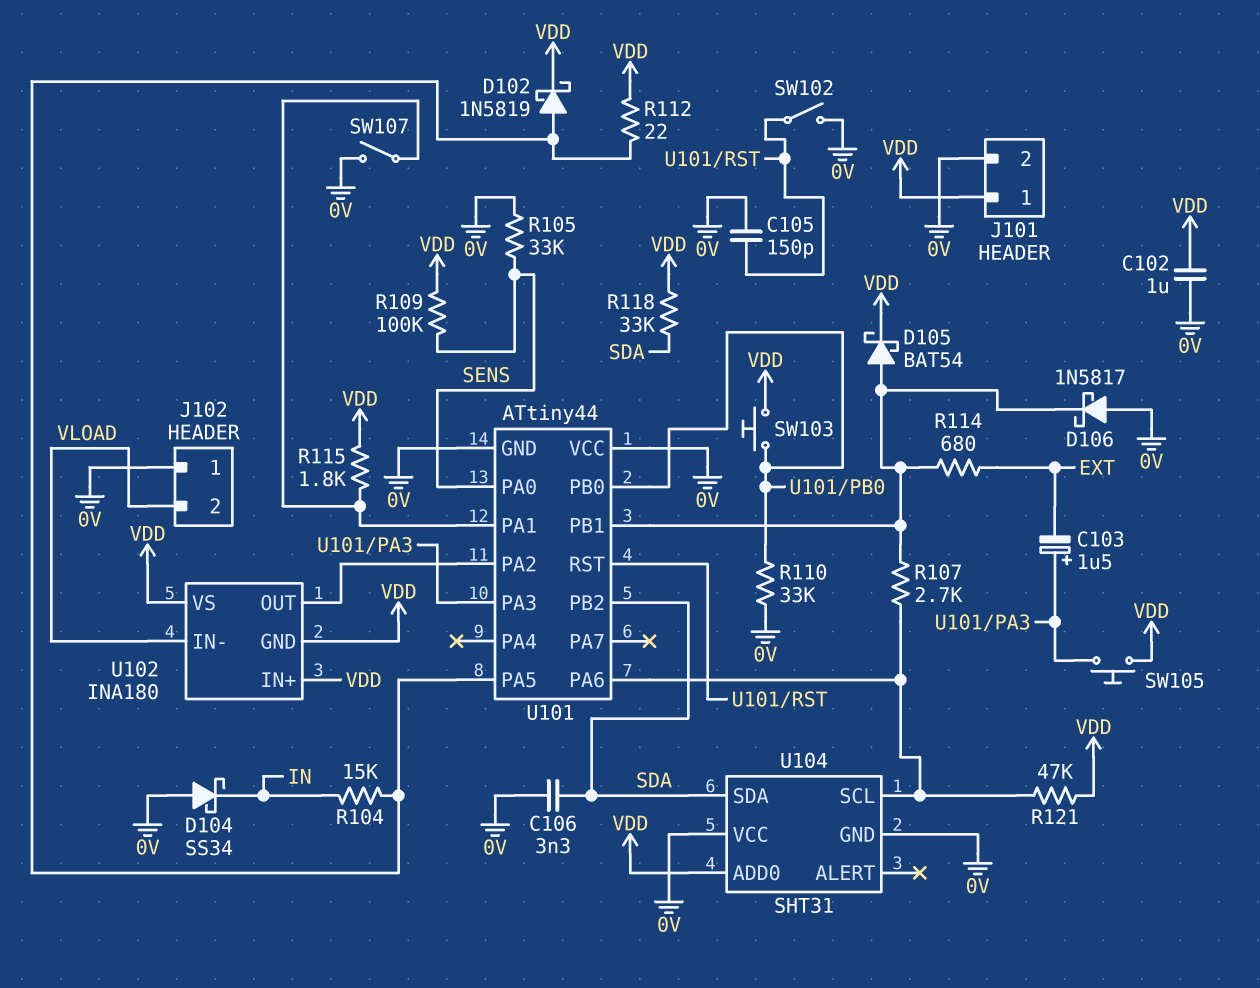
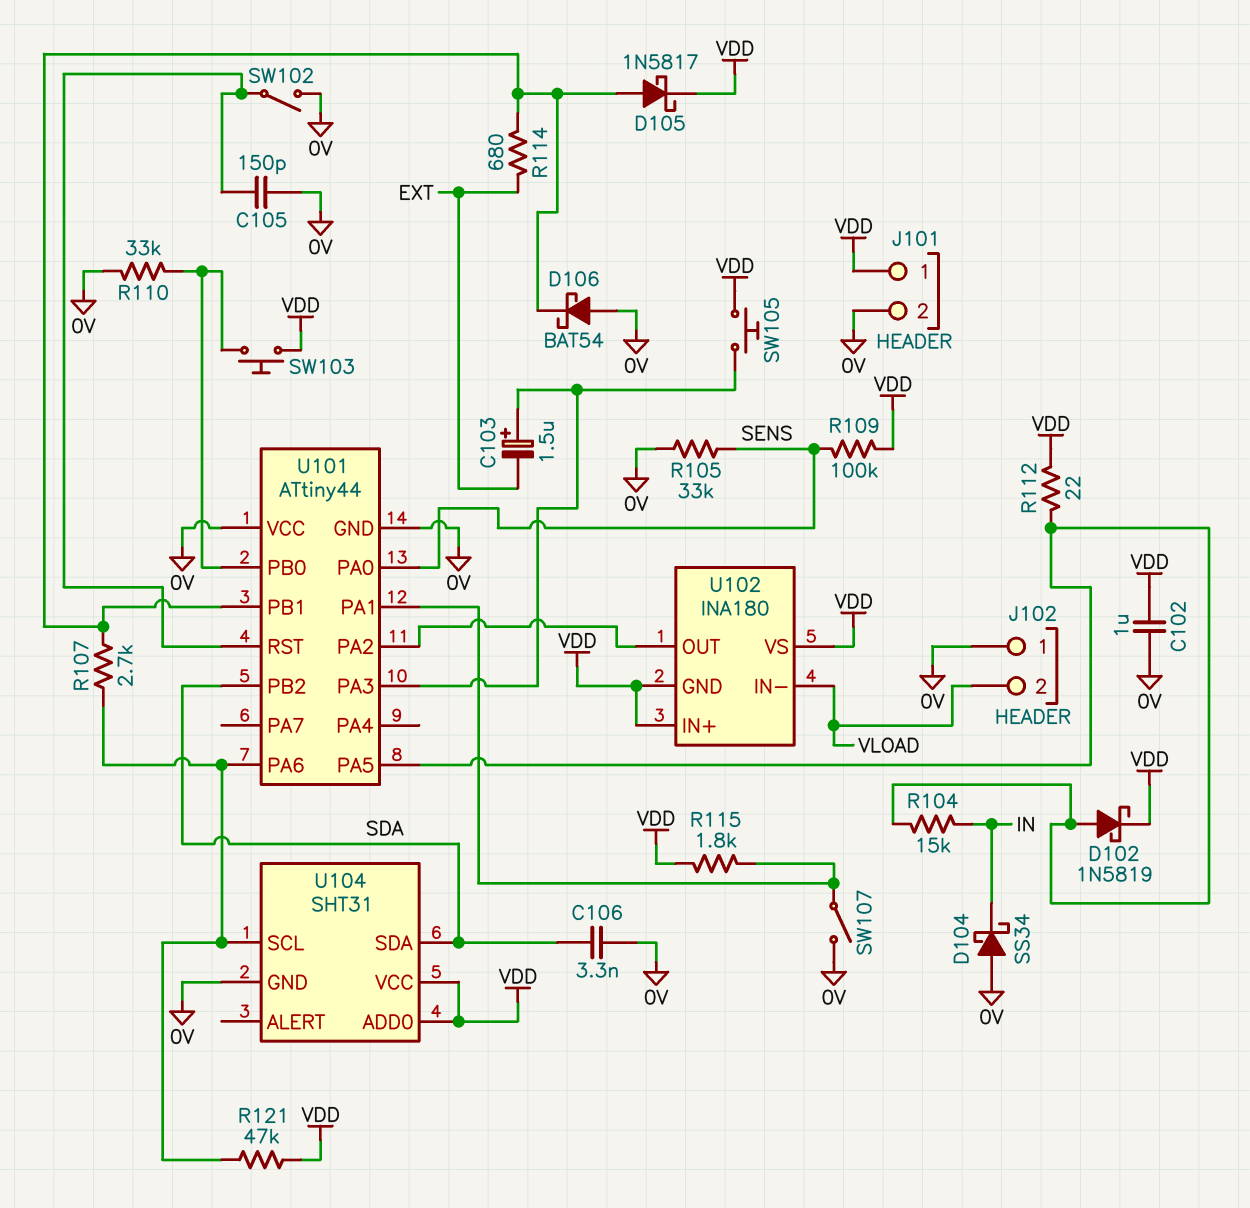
D105: schottky BAT54 (A U101/PB1, K VDD) -> schottky 1N5817 (A U101/PB1, K VDD)
D106: schottky 1N5817 (A 0V, K U101/PB1) -> schottky BAT54 (A 0V, K U101/PB1)
R118: 33k (SDA, VDD) -> none
U104 pin VCC: 0V -> VDD

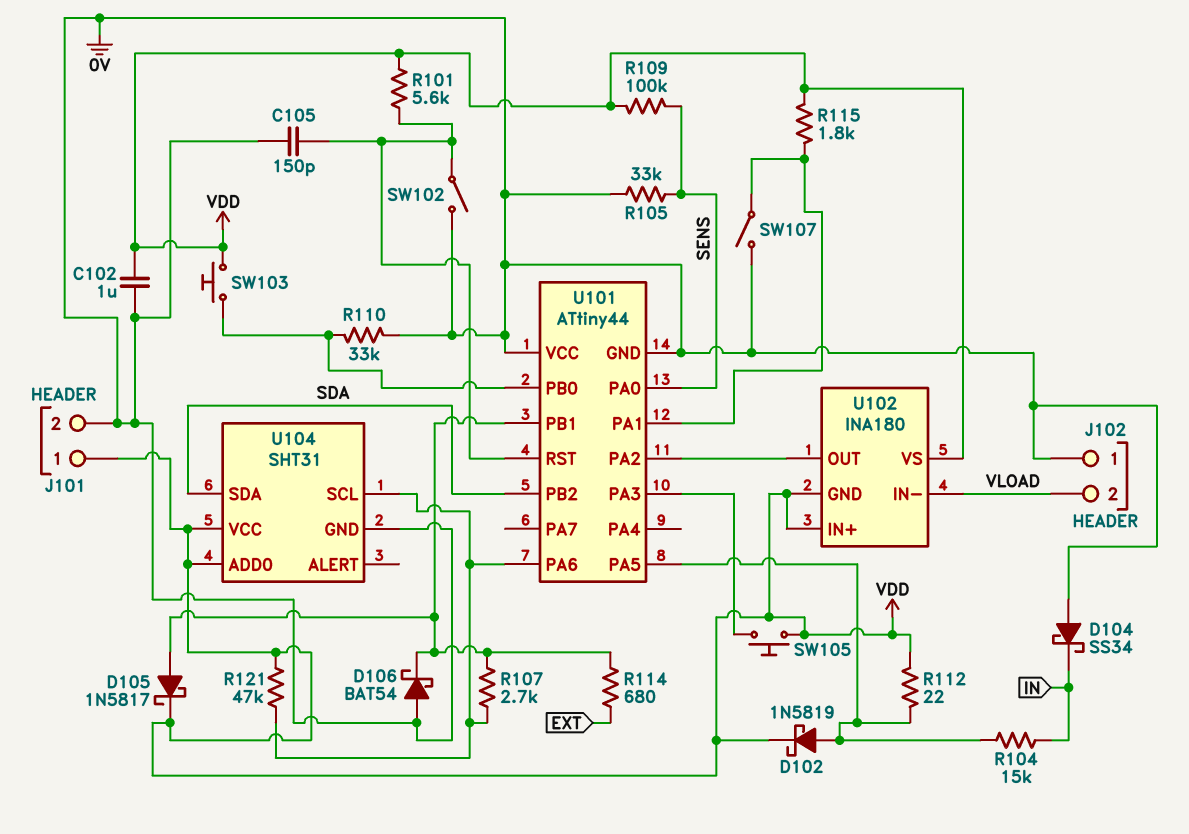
C103: 1.5uF (plus U101/PA3, minus EXT) -> none
C106: 3.3nF (0V, SDA) -> none
R101: none -> 5.6k (U101/RST, VDD)

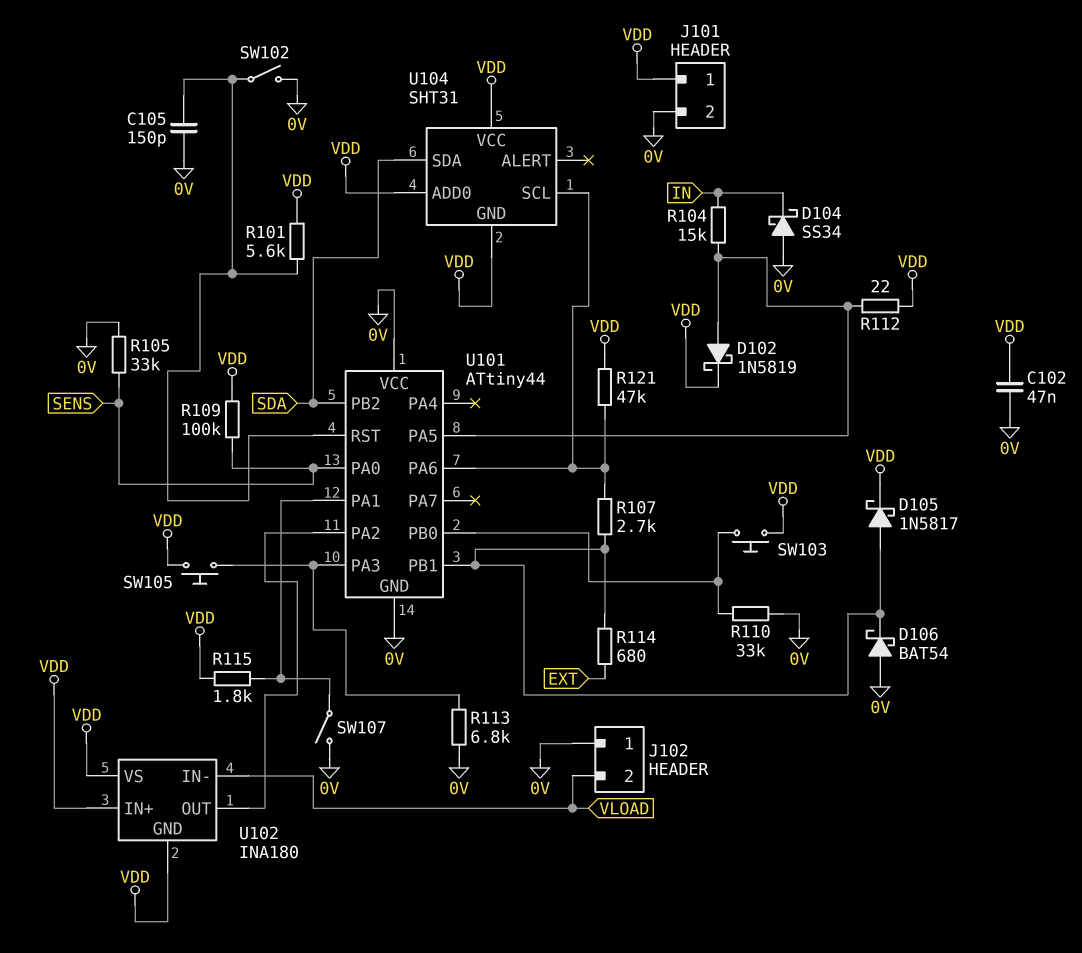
C102: 1uF (0V, VDD) -> 47nF (0V, VDD)
R113: none -> 6.8k (0V, U101/PA3)
U104 pin GND: 0V -> VDD

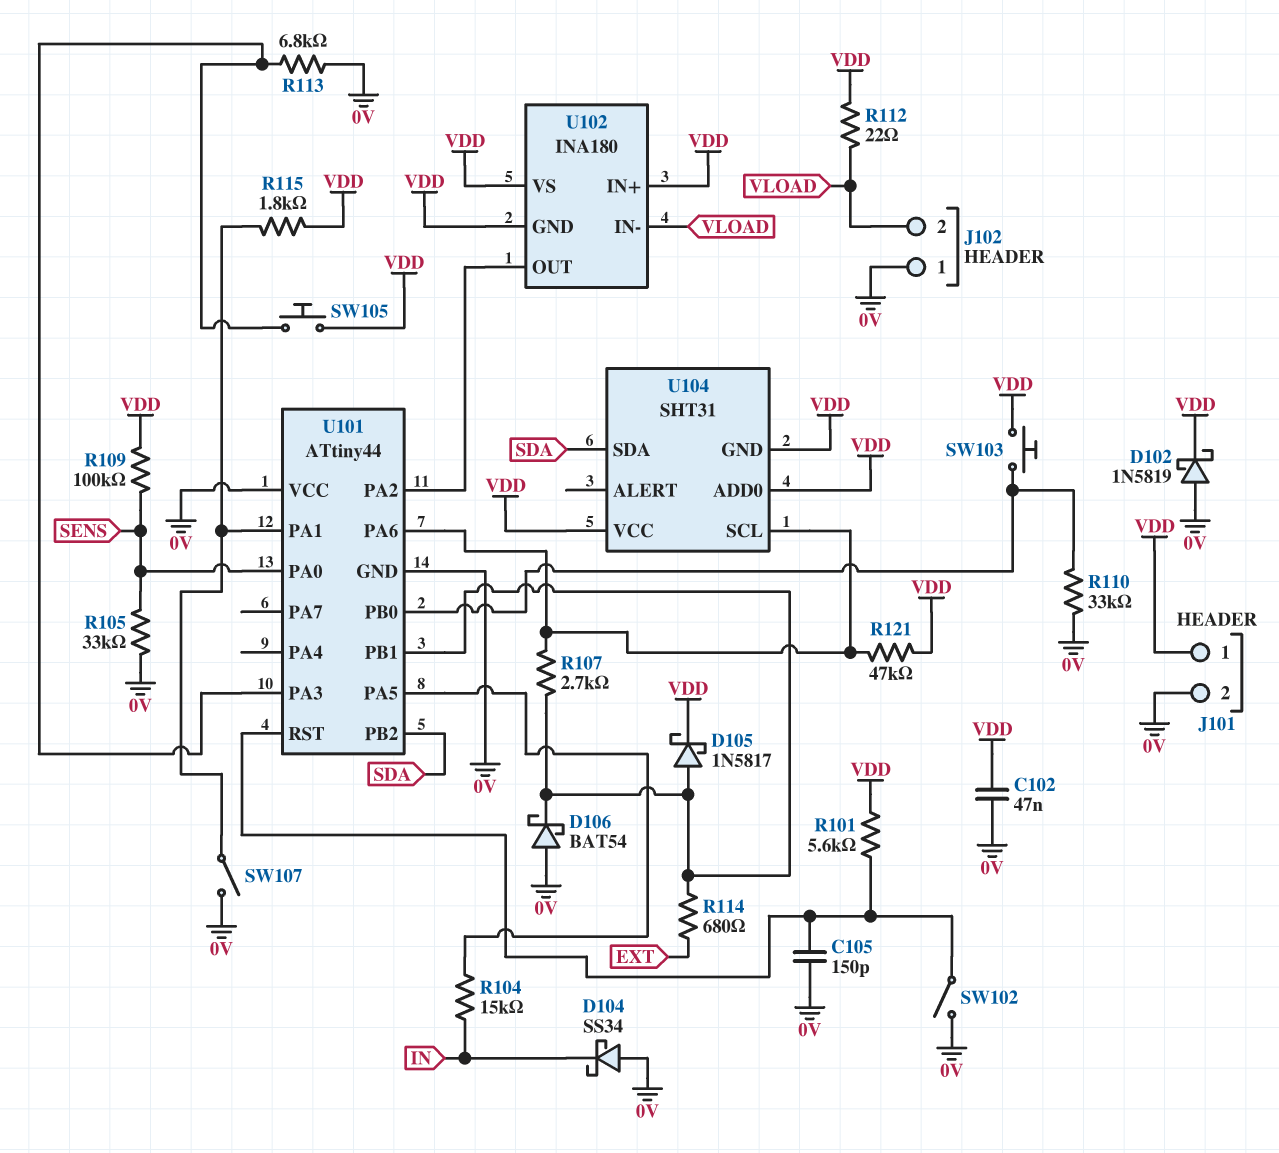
D102: schottky 1N5819 (A U101/PA5, K VDD) -> schottky 1N5819 (A 0V, K VDD)
R112: 22 (U101/PA5, VDD) -> 22 (VDD, VLOAD)

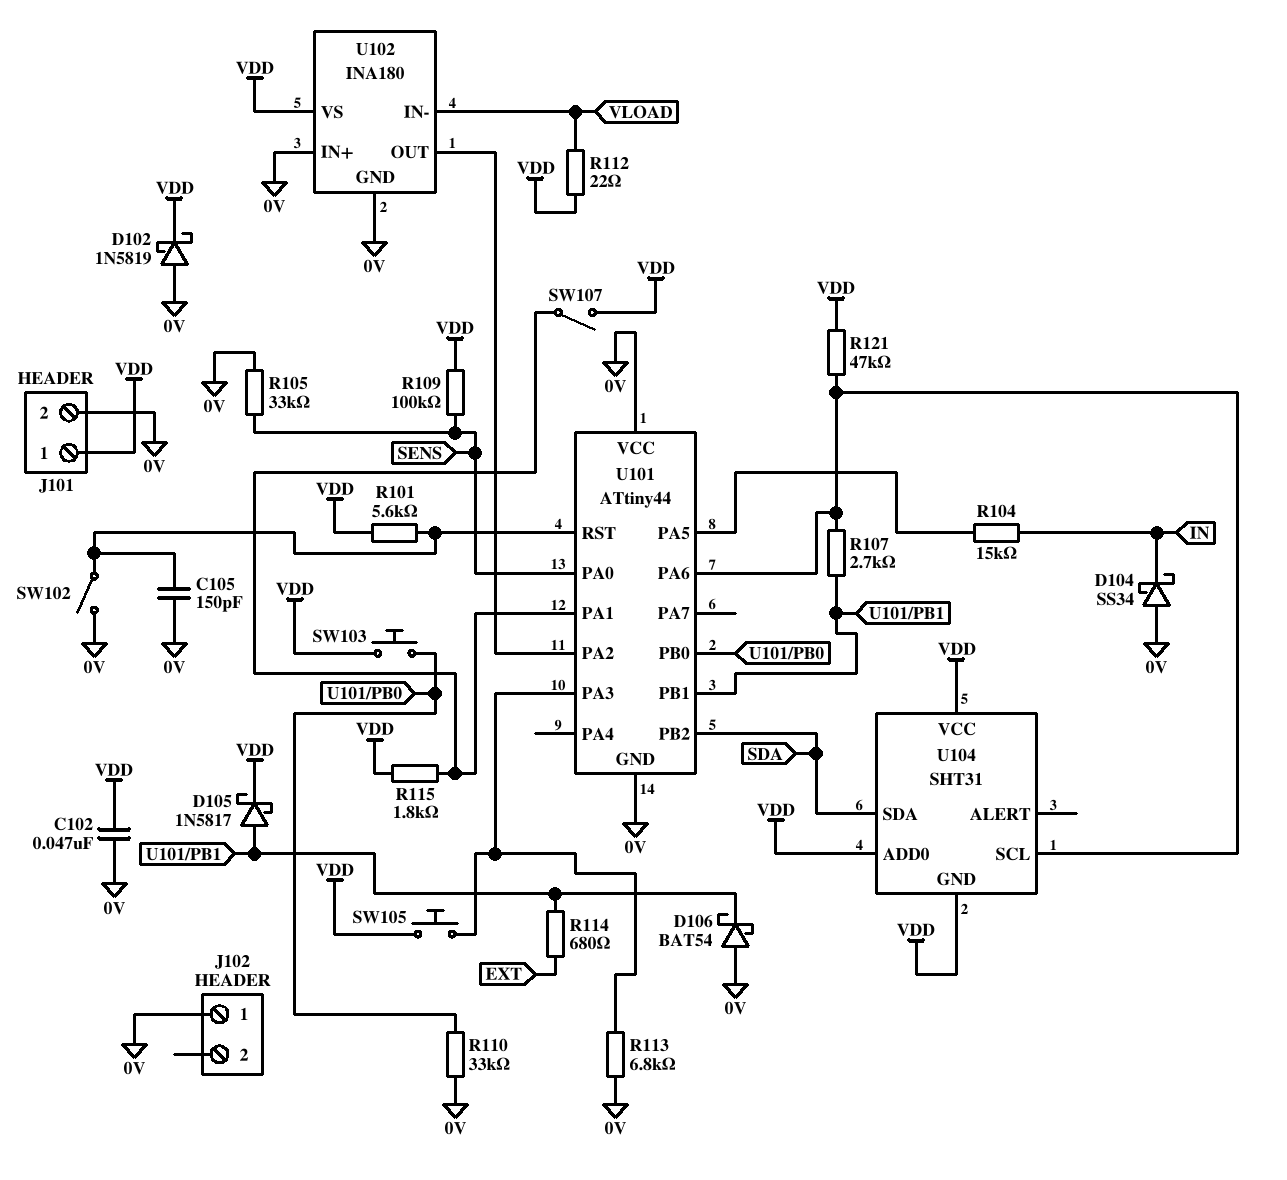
J102 pin 2: VLOAD -> none
SW107: switch (0V, U101/PA1) -> switch (U101/PA1, VDD)
U102 pin GND: VDD -> 0V
U102 pin IN+: VDD -> 0V

